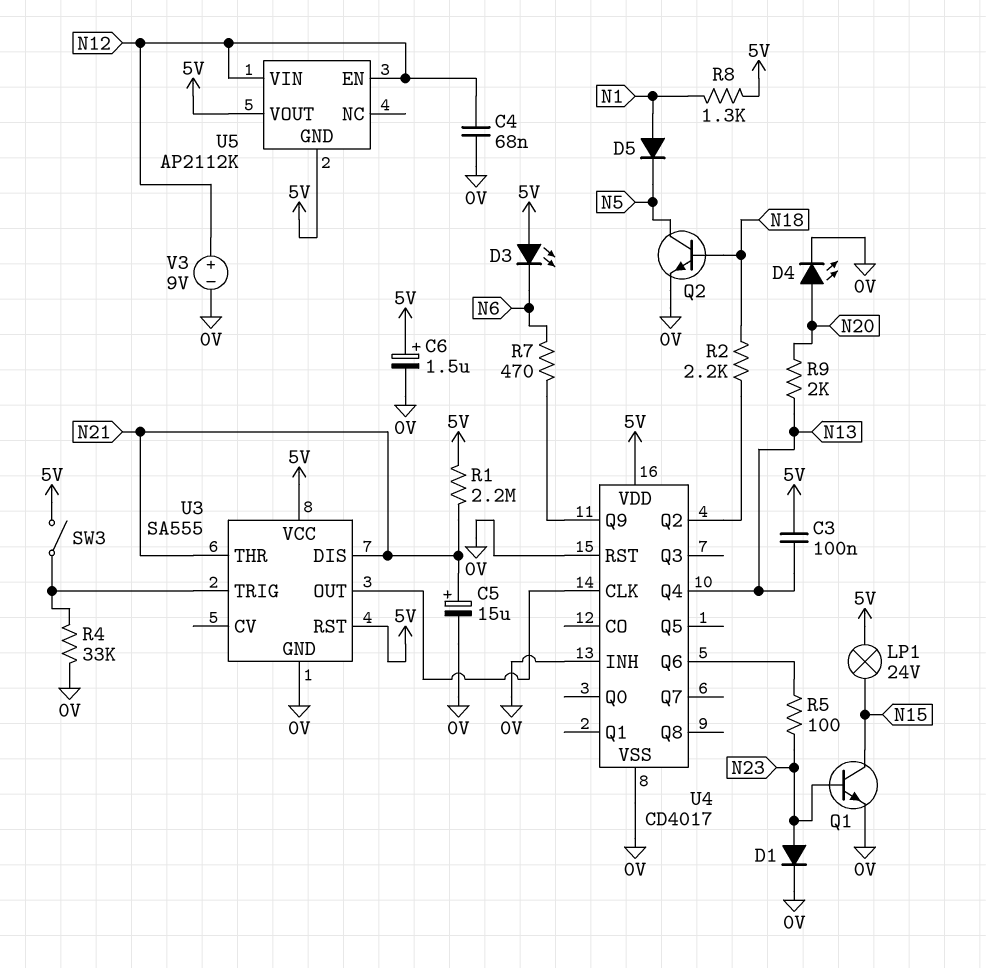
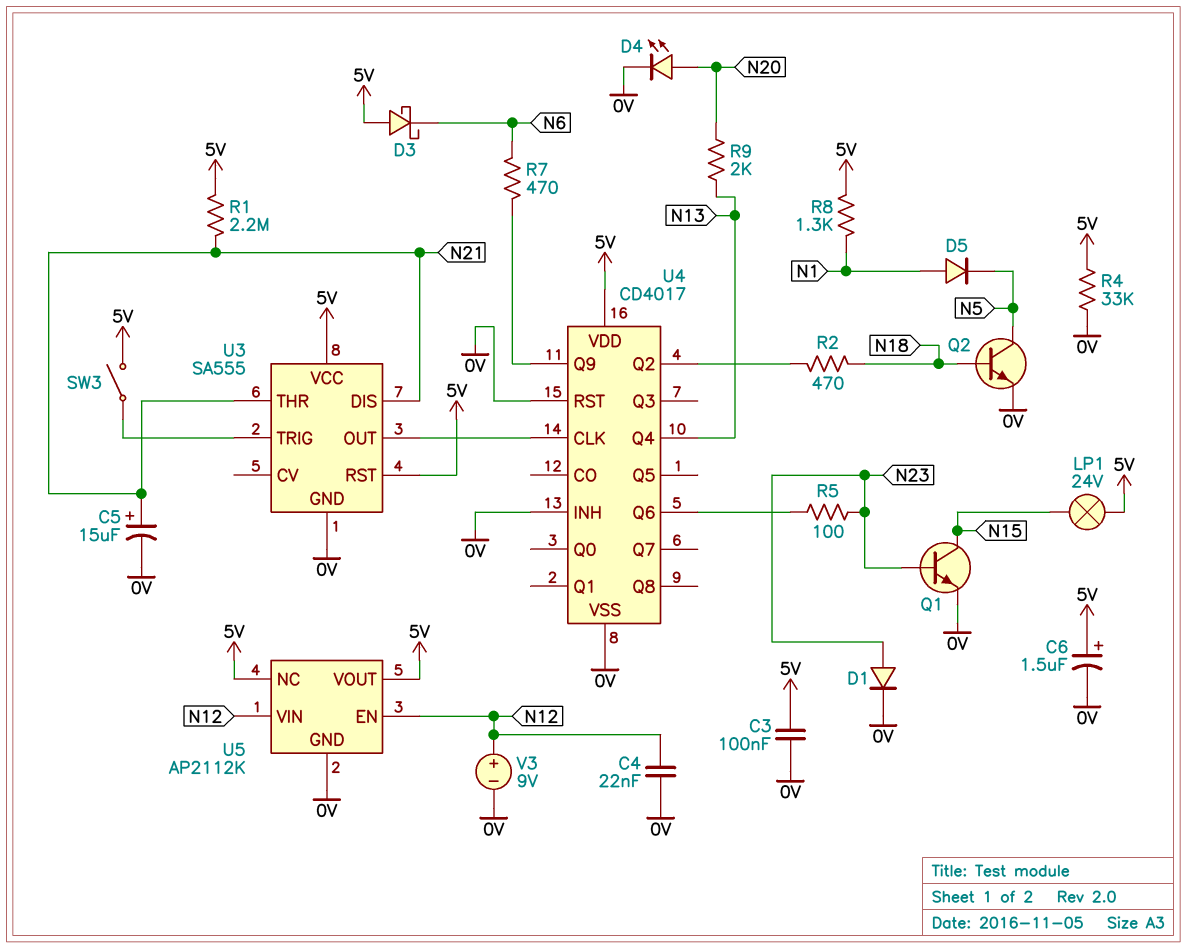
C3: 100nF (5V, N13) -> 100nF (0V, 5V)
C4: 68nF (0V, N12) -> 22nF (0V, N12)
D3: LED (A 5V, K N6) -> schottky (A 5V, K N6)
R2: 2.2k (N18, U4/Q2) -> 470 (N18, U4/Q2)
R4: 33k (0V, U3/TRIG) -> 33k (0V, 5V)
U5 pin GND: 5V -> 0V
U5 pin NC: none -> 5V

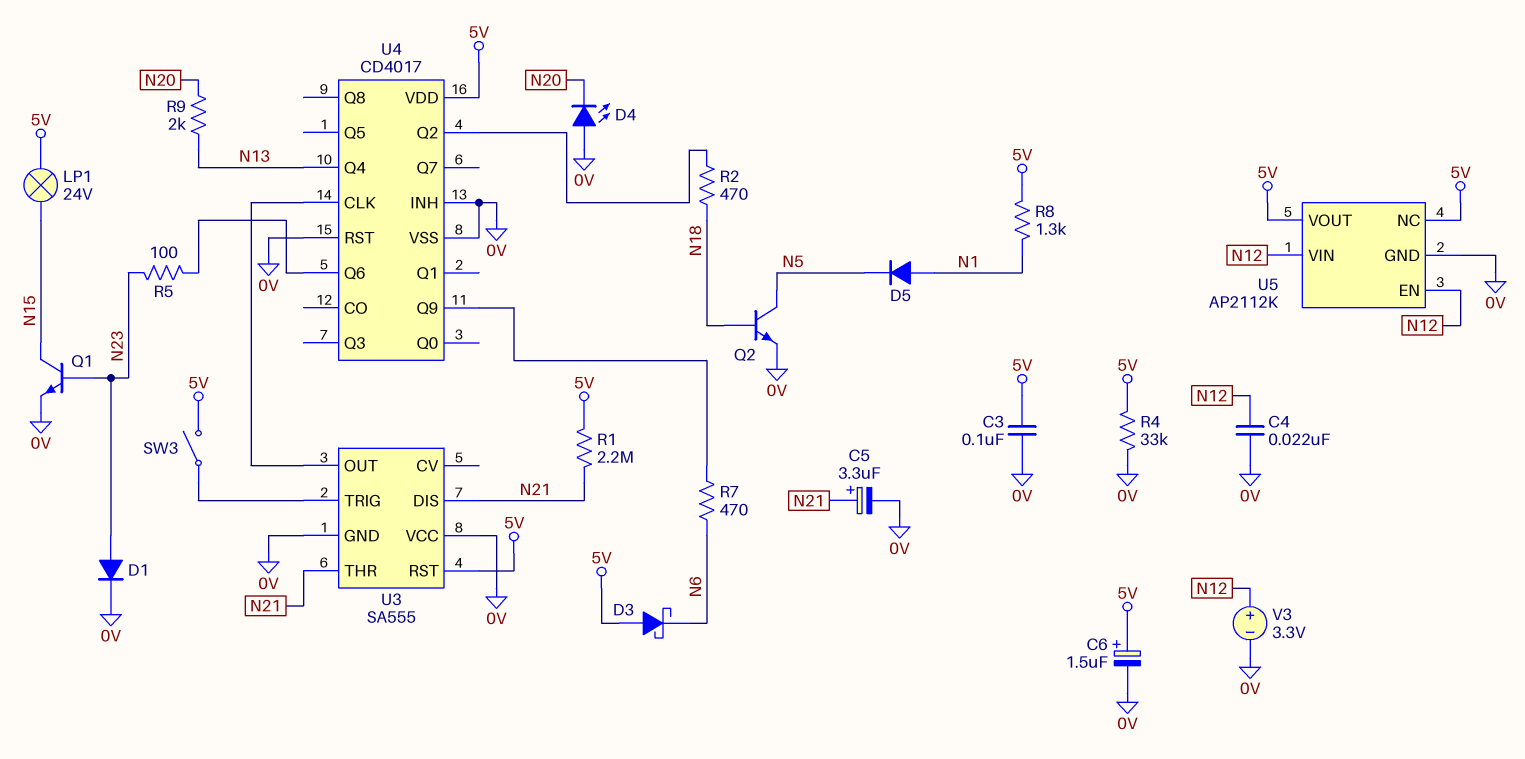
C5: 15uF (plus N21, minus 0V) -> 3.3uF (plus N21, minus 0V)
D4: LED (A N20, K 0V) -> LED (A 0V, K N20)
U3 pin VCC: 5V -> 0V
V3: 9V (plus N12, minus 0V) -> 3.3V (plus N12, minus 0V)

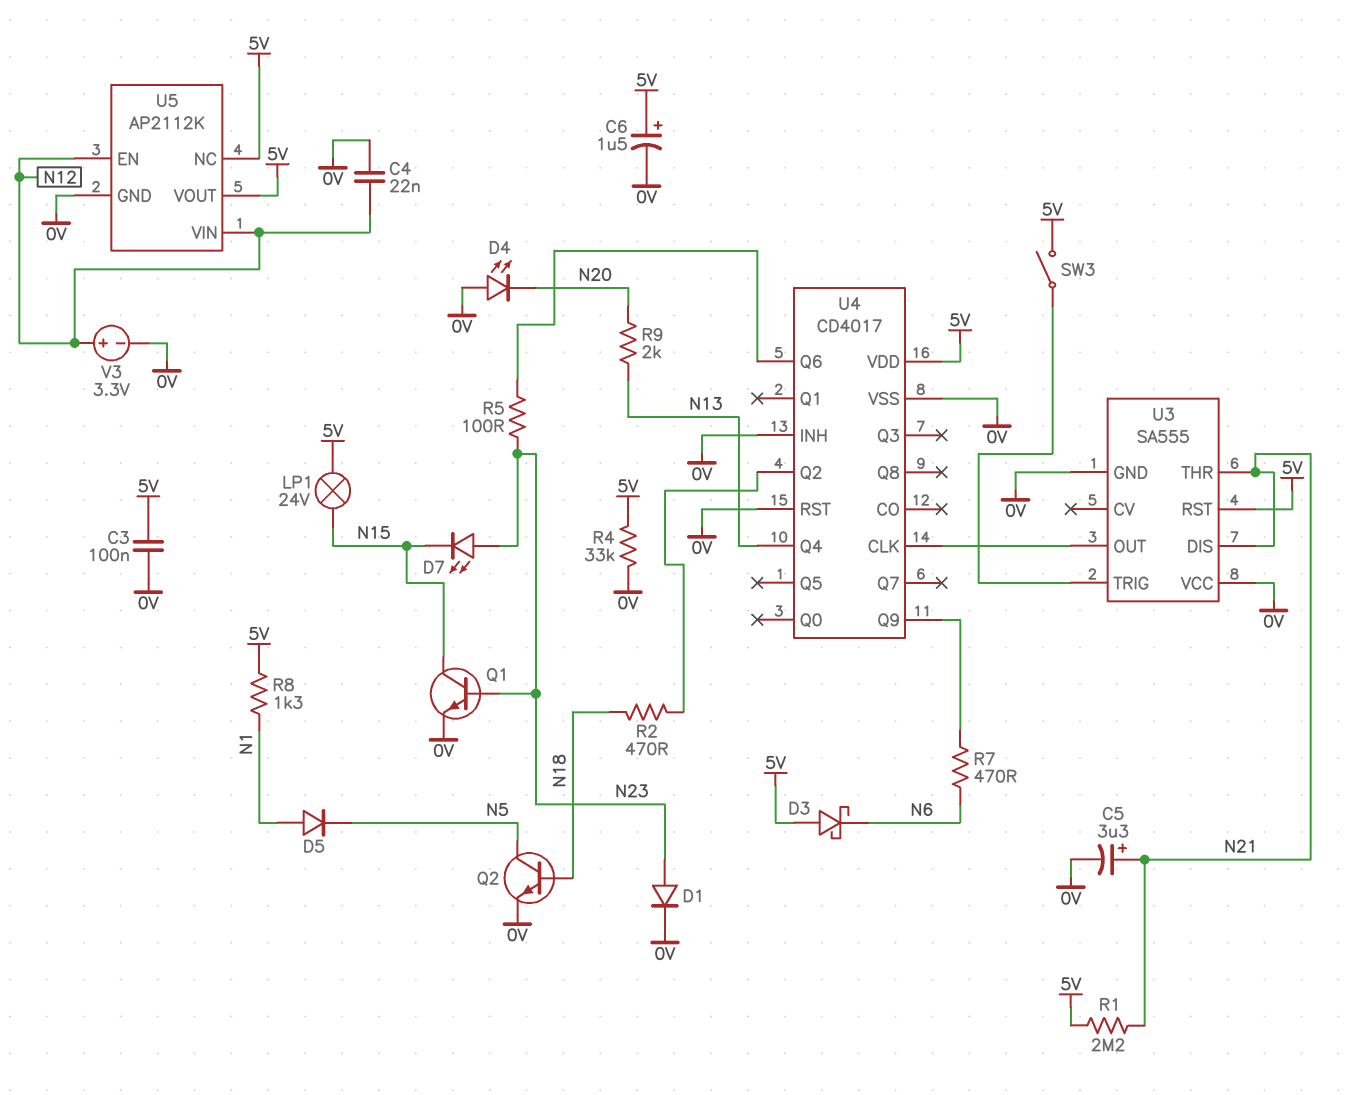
D7: none -> LED (A N23, K N15)

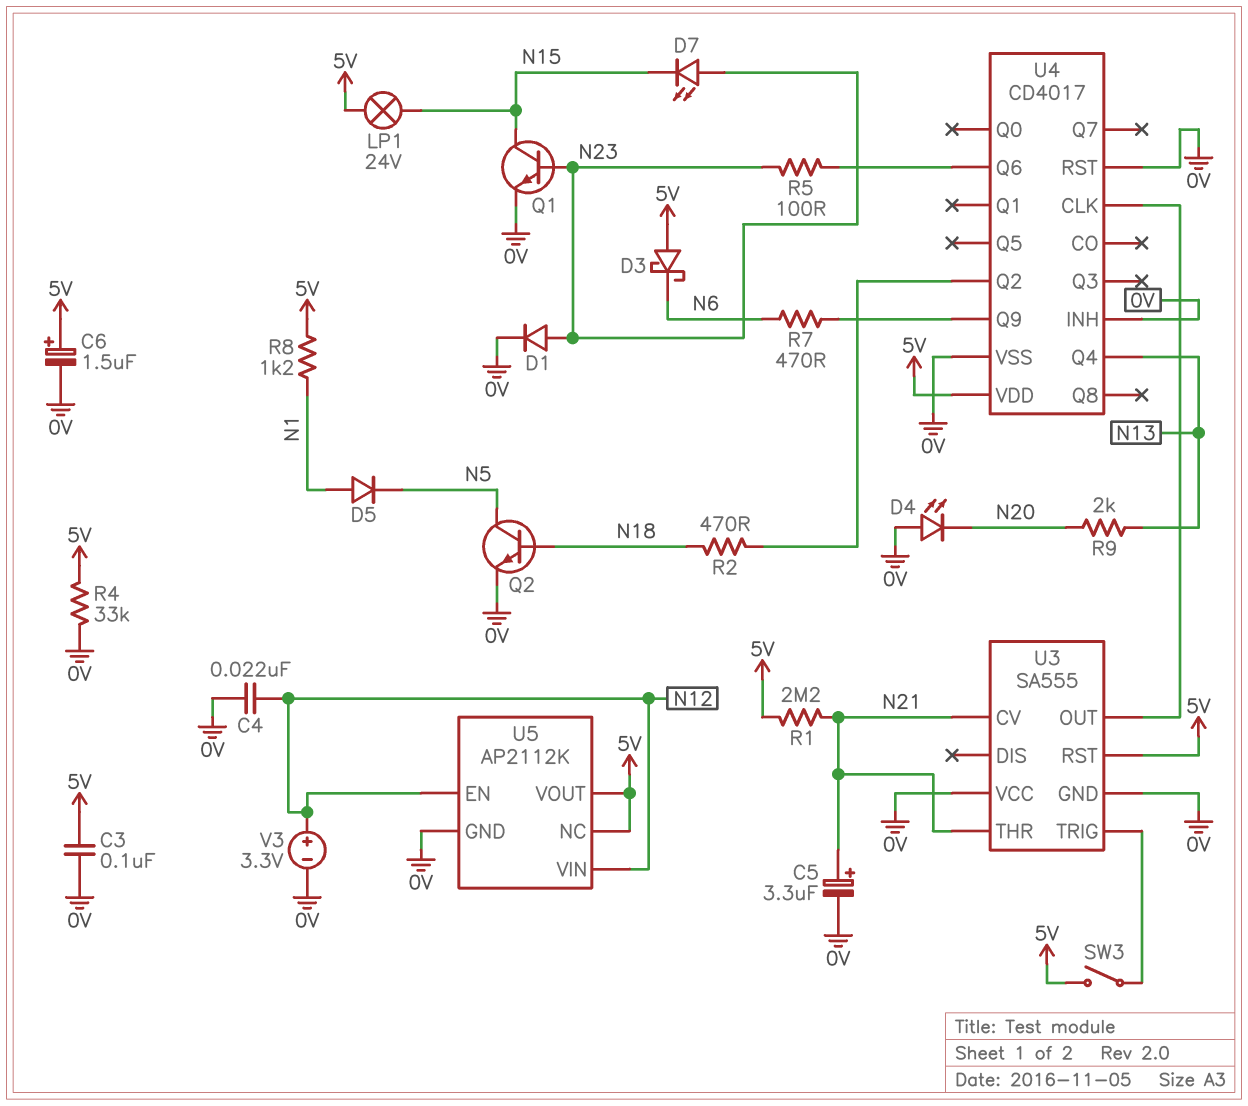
R8: 1.3k (5V, N1) -> 1.2k (5V, N1)
U3 pin CV: none -> N21
U3 pin DIS: N21 -> none

